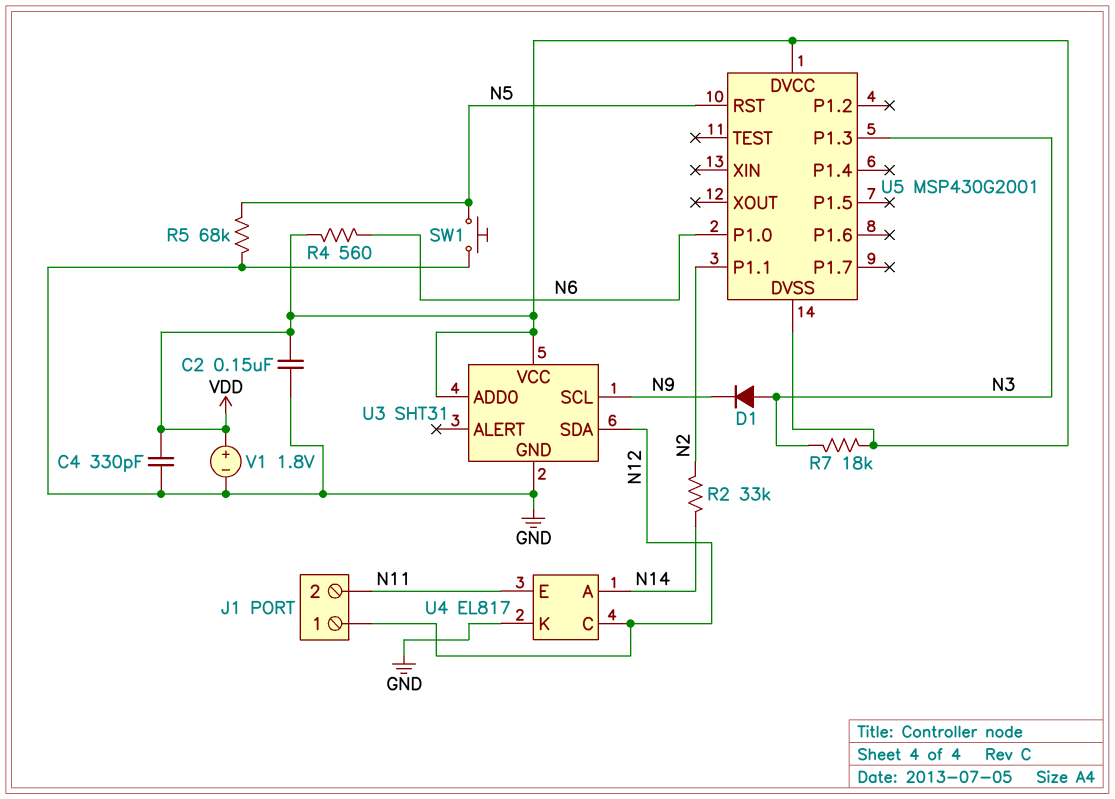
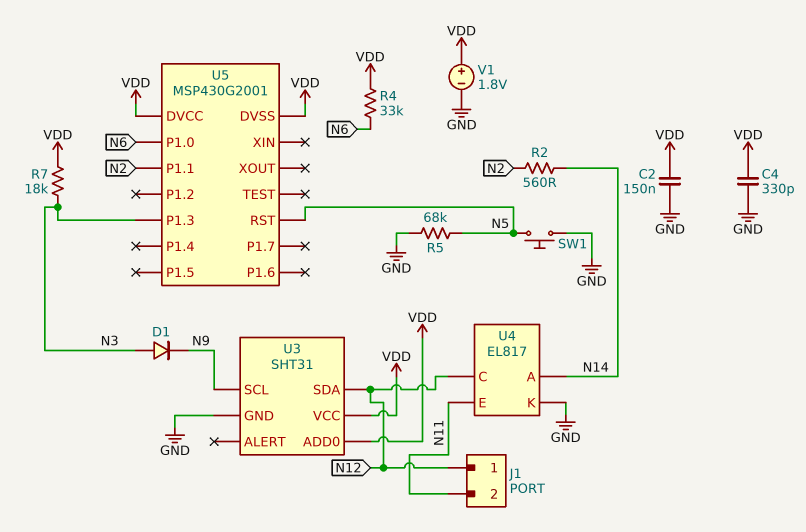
R2: 33k (N2, N14) -> 560 (N2, N14)
R4: 560 (N6, VDD) -> 33k (N6, VDD)

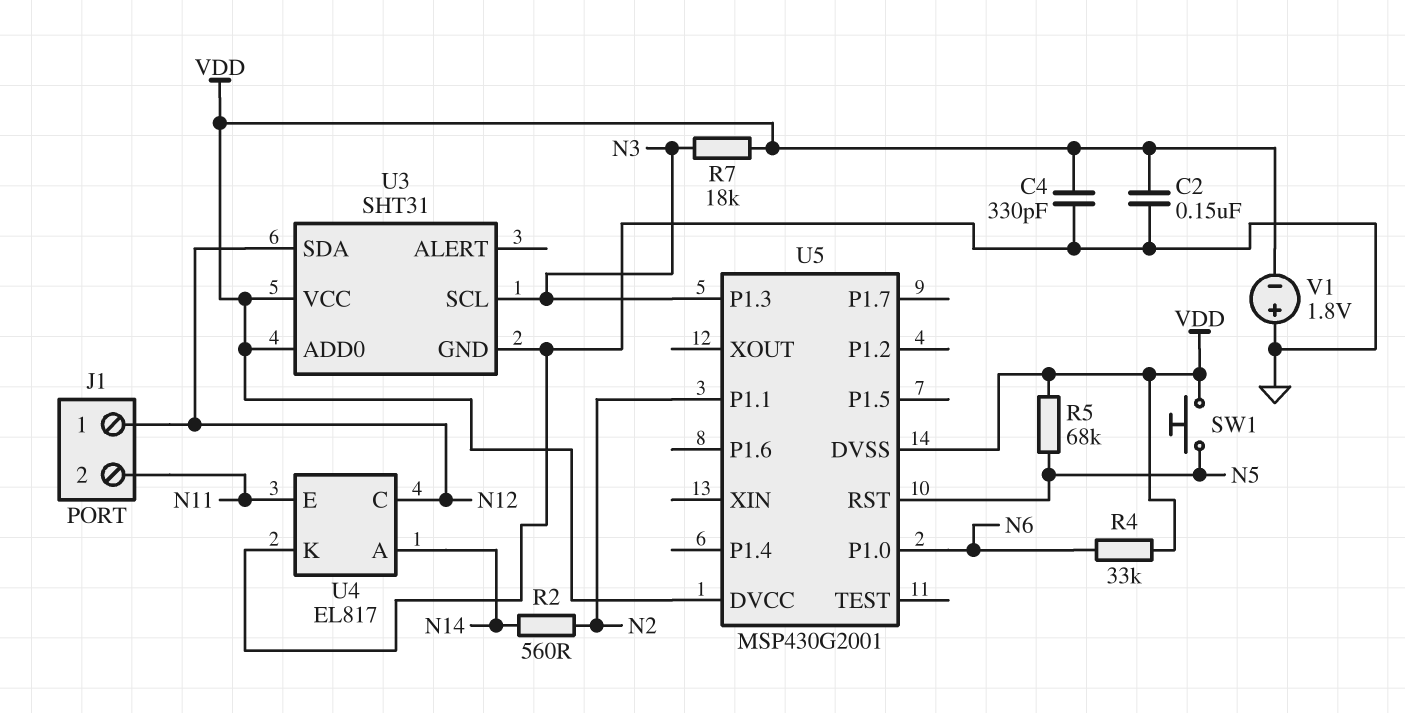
D1: diode (A N3, K N9) -> none
R5: 68k (GND, N5) -> 68k (N5, VDD)
SW1: button (GND, N5) -> button (N5, VDD)
U3 pin SCL: N9 -> N3
V1: 1.8V (plus VDD, minus GND) -> 1.8V (plus GND, minus VDD)

